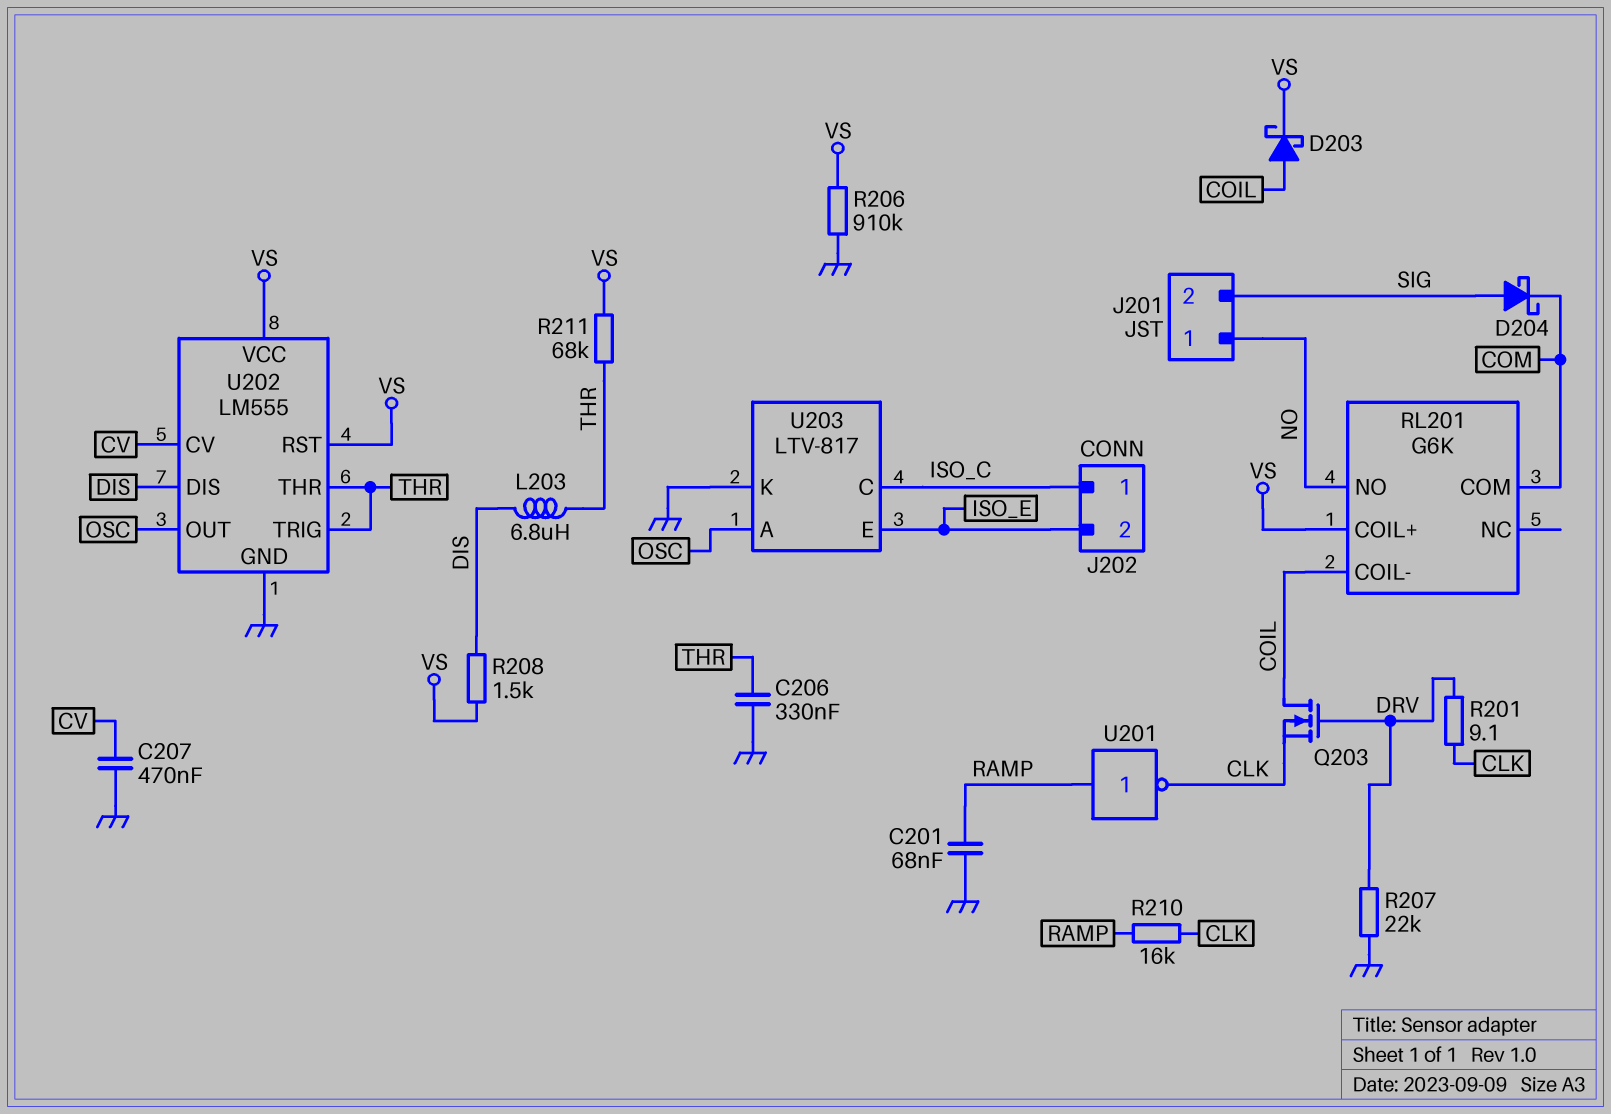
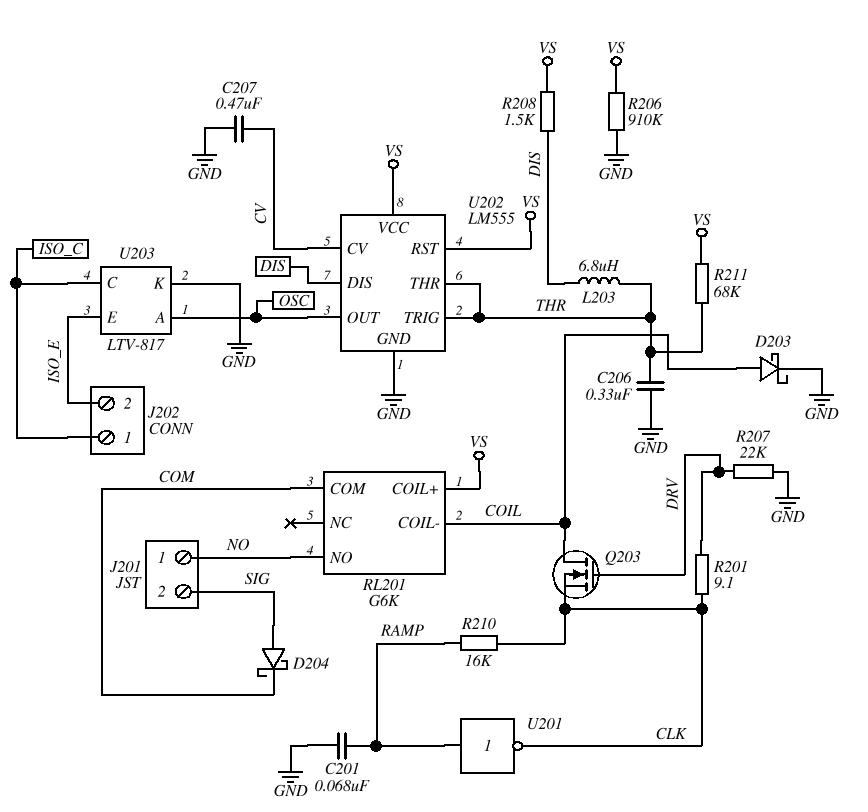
D203: schottky (A COIL, K VS) -> schottky (A COIL, K GND)

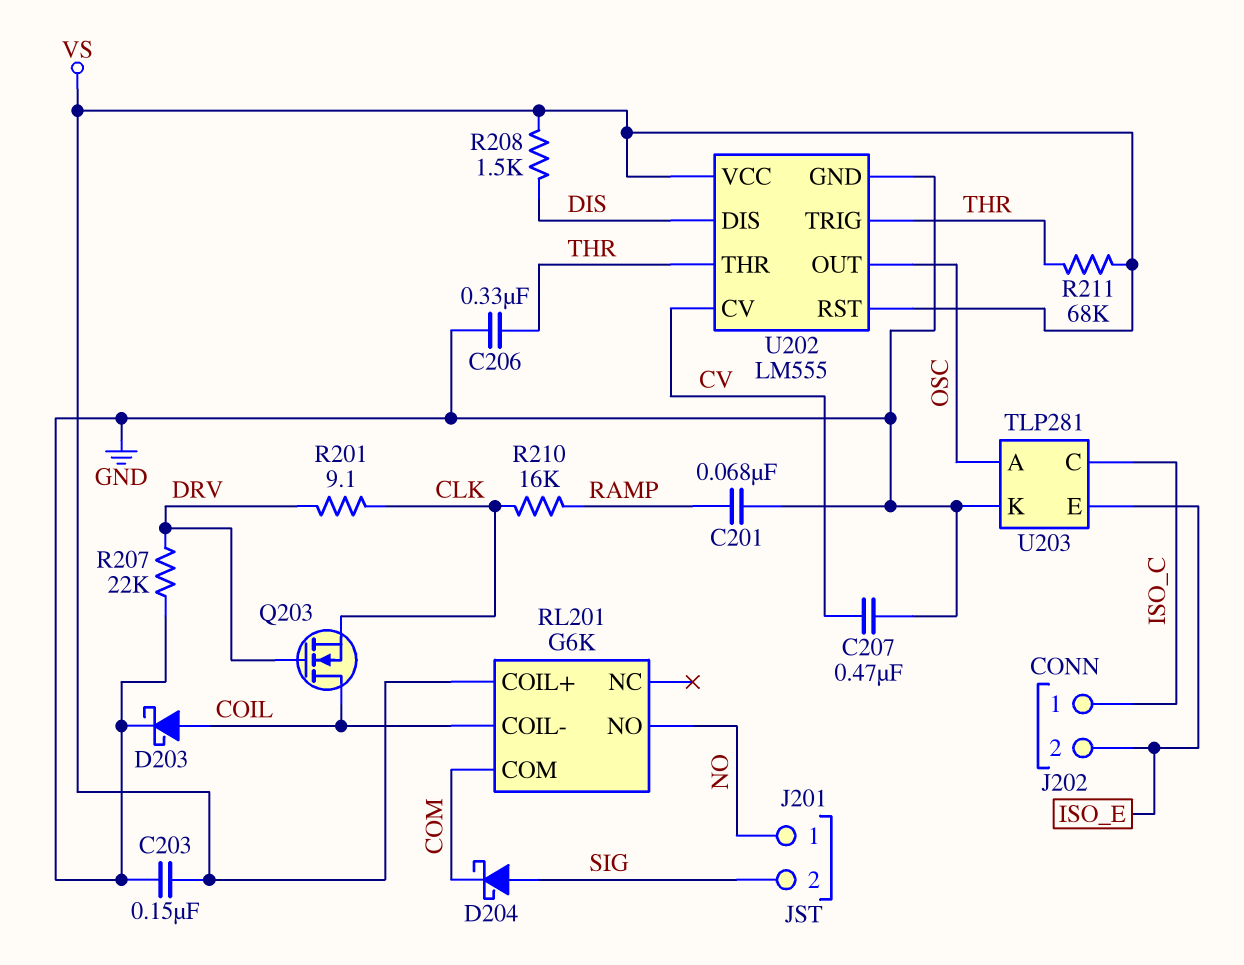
C203: none -> 150nF (GND, VS)
L203: 6.8uH (DIS, THR) -> none
R206: 910k (GND, VS) -> none
U201: NOT (in RAMP, out CLK) -> none
U203: LTV-817 -> TLP281

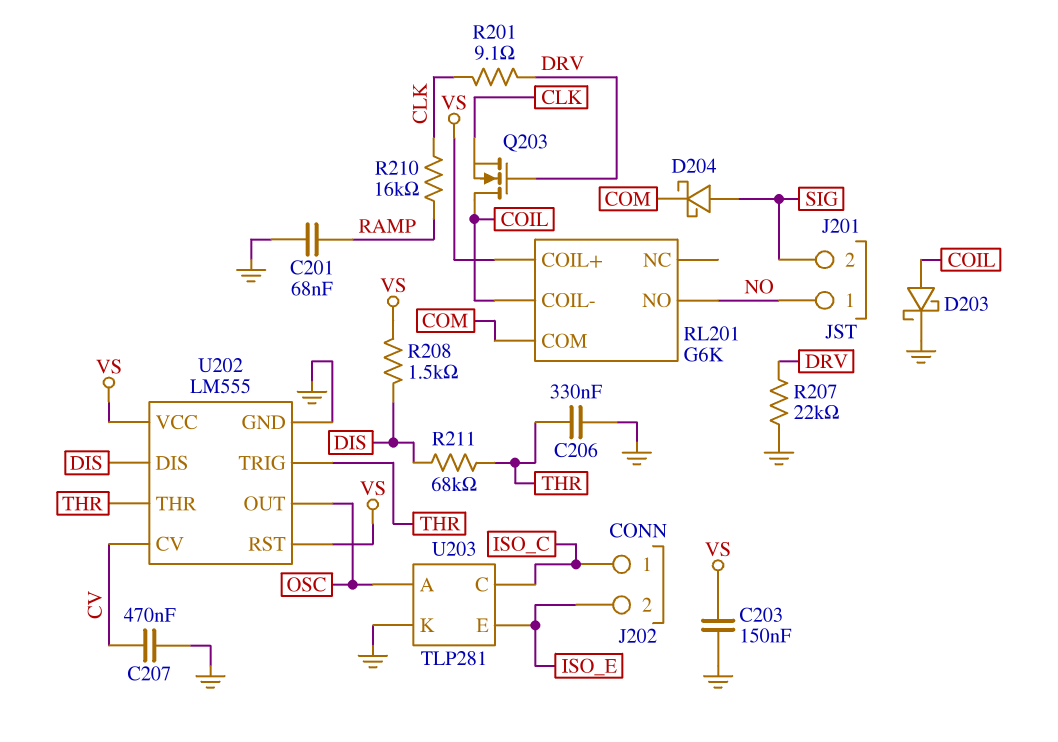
R211: 68k (THR, VS) -> 68k (DIS, THR)

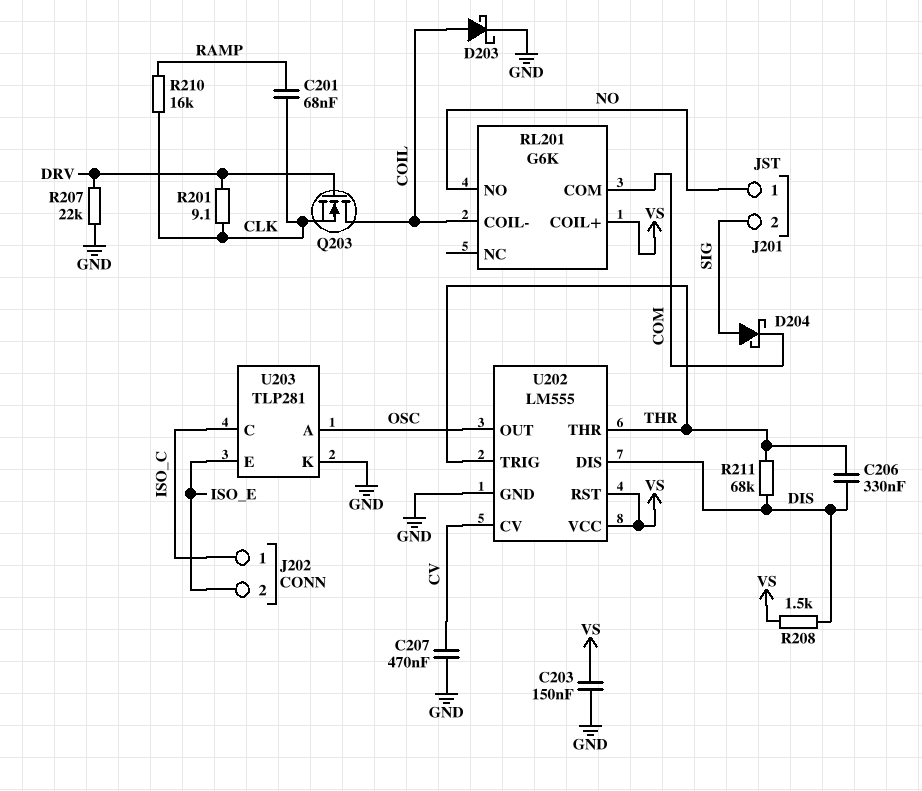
C201: 68nF (GND, RAMP) -> 68nF (CLK, RAMP)
C206: 330nF (GND, THR) -> 330nF (DIS, THR)

